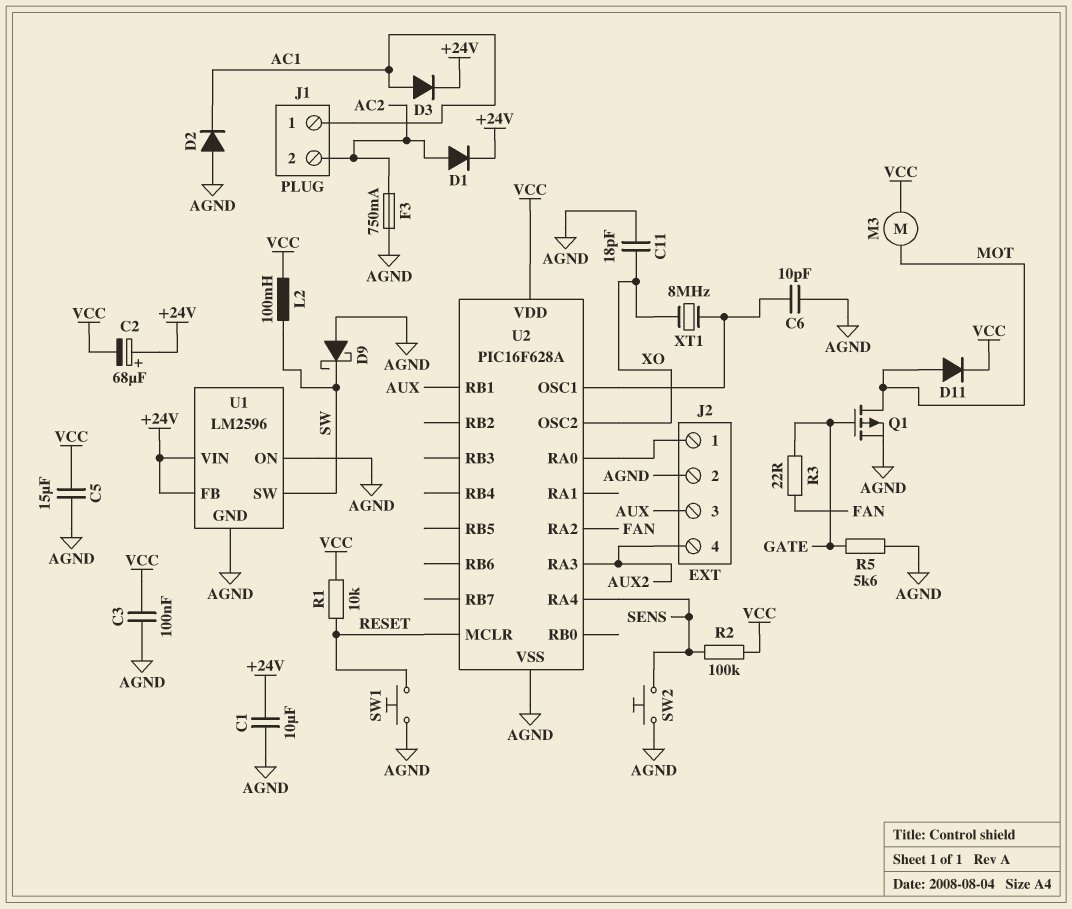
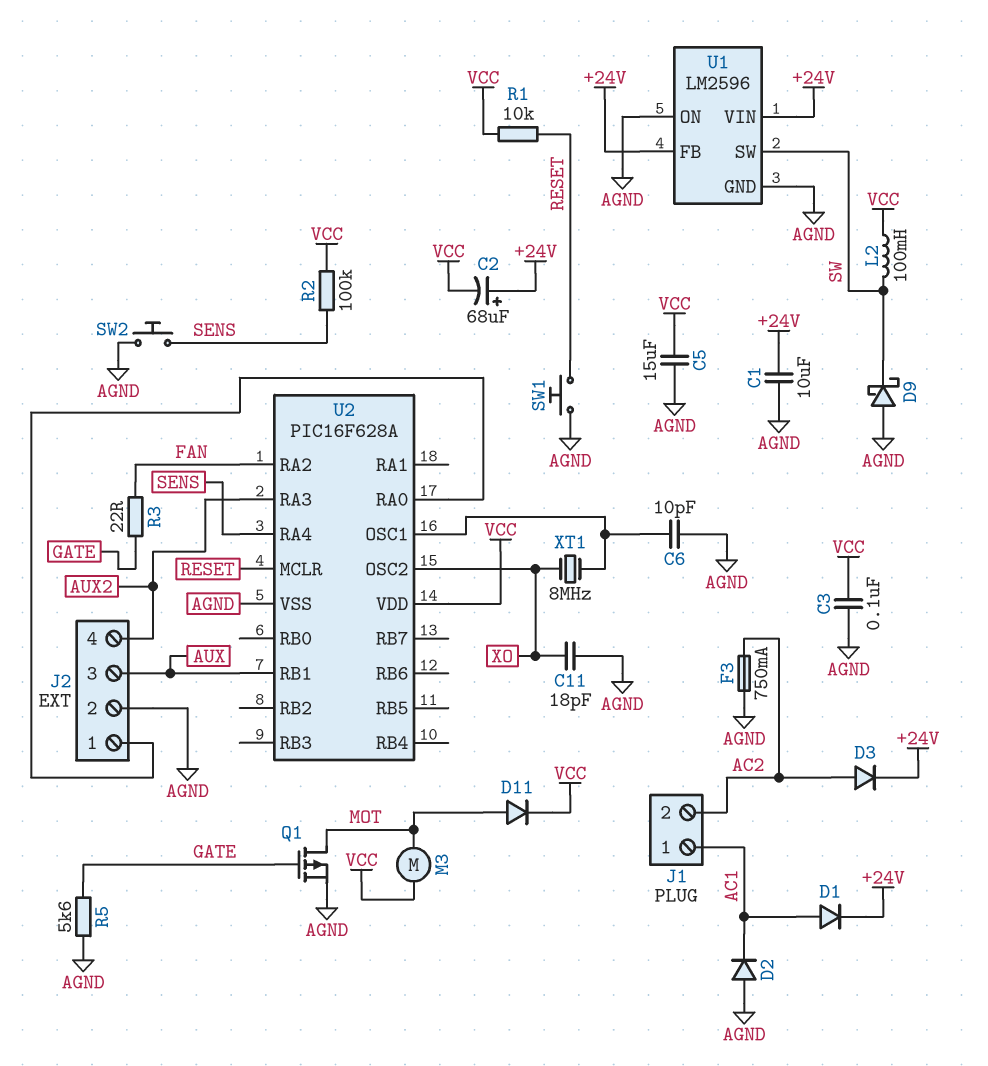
D1: diode (A AC2, K +24V) -> diode (A AC1, K +24V)
D3: diode (A AC1, K +24V) -> diode (A AC2, K +24V)

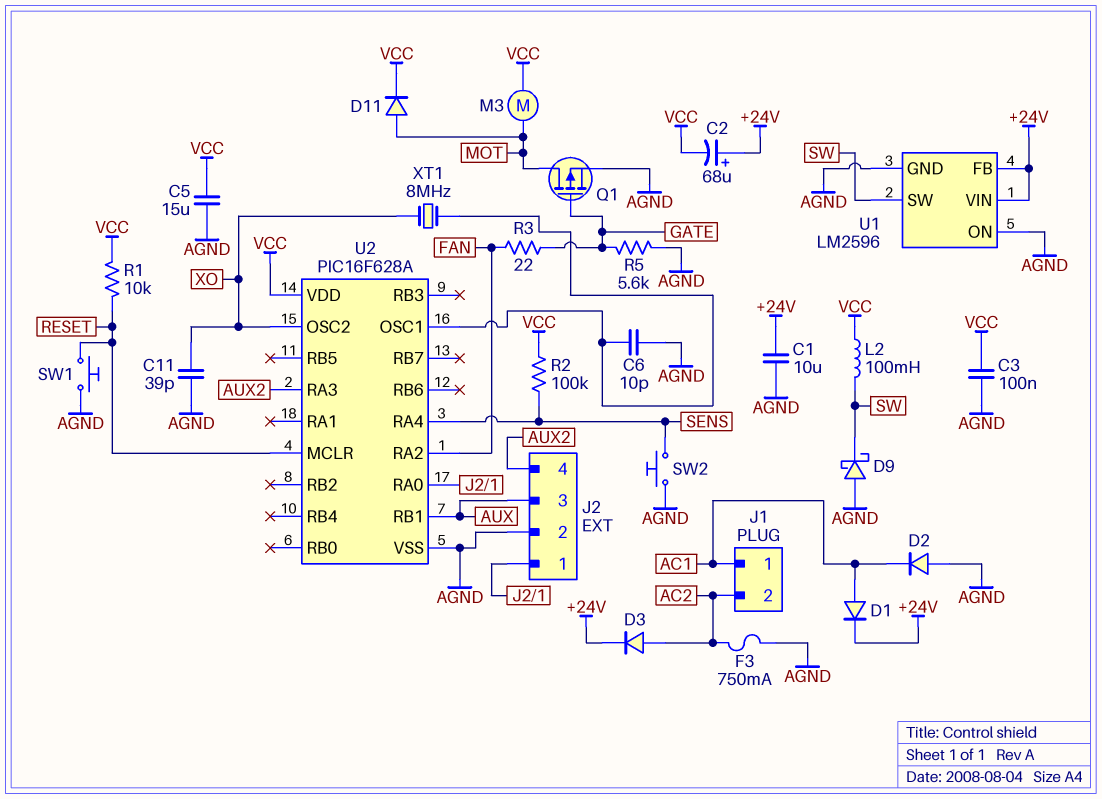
C11: 18pF (AGND, XO) -> 39pF (AGND, XO)

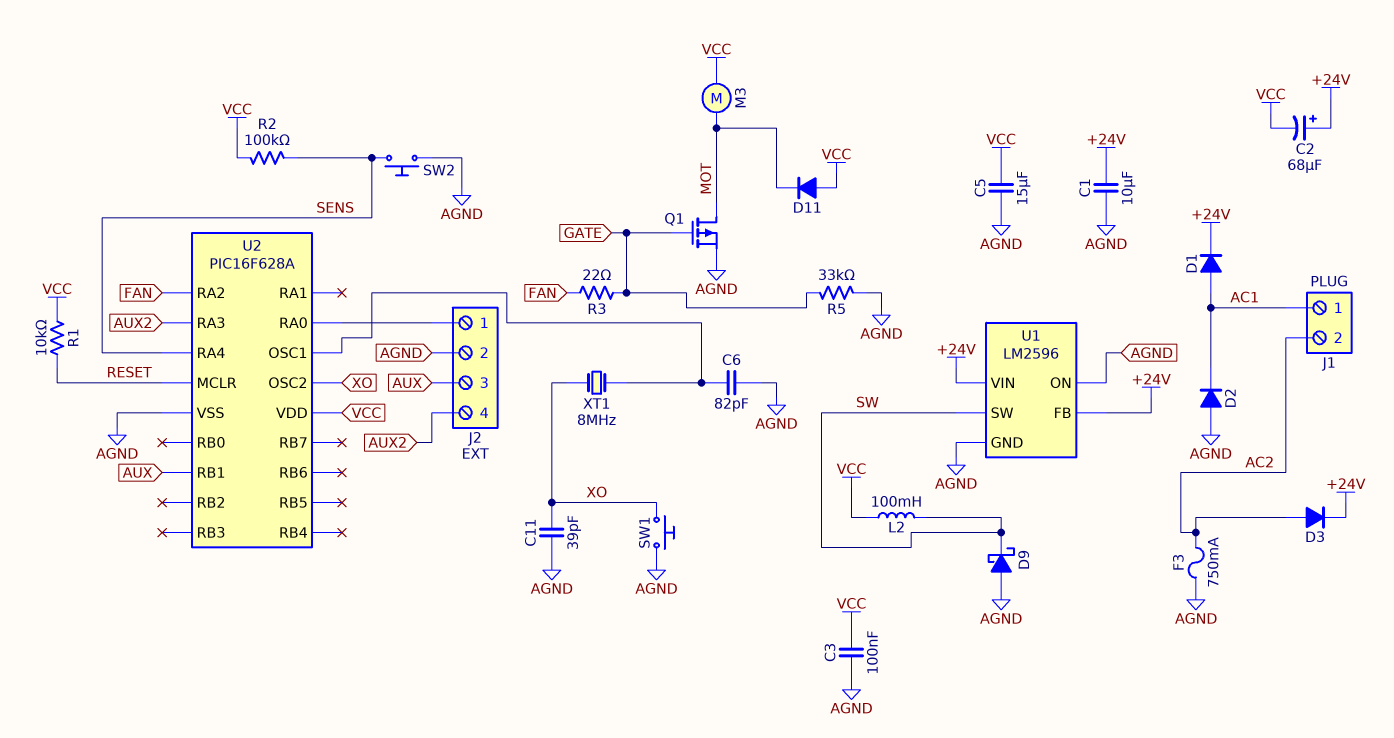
C6: 10pF (AGND, U2/OSC1) -> 82pF (AGND, U2/OSC1)
D11: diode (A MOT, K VCC) -> diode (A VCC, K MOT)
R5: 5.6k (AGND, GATE) -> 33k (AGND, GATE)
SW1: button (AGND, RESET) -> button (AGND, XO)

